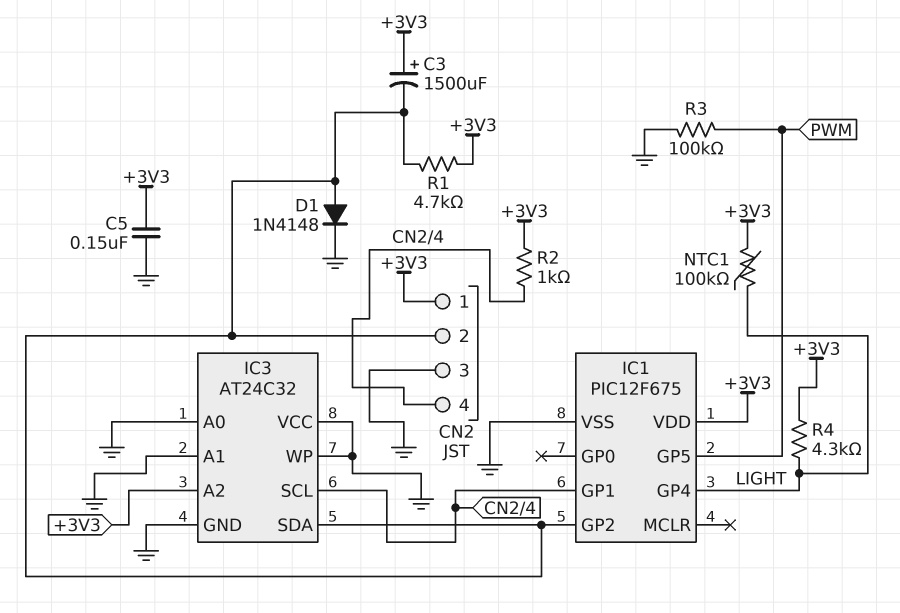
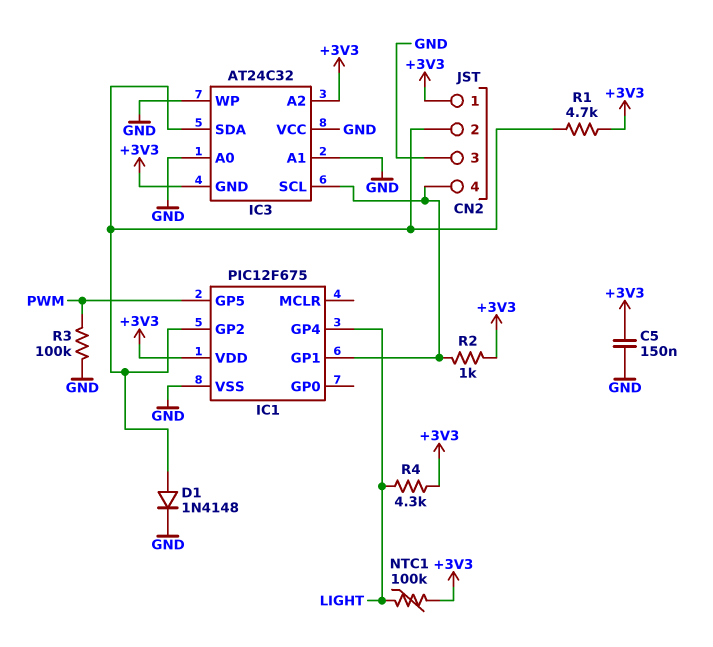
C3: 1500uF (plus +3V3, minus CN2/2) -> none
IC3 pin GND: GND -> +3V3

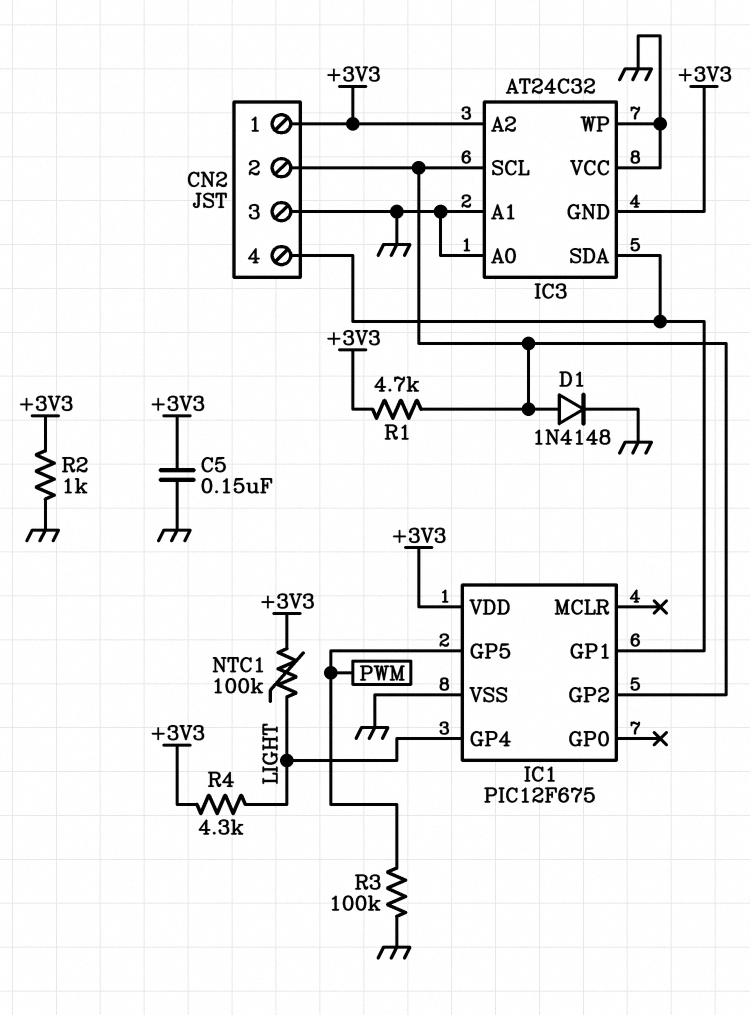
IC3 pin SCL: CN2/4 -> CN2/2
IC3 pin SDA: CN2/2 -> CN2/4
R2: 1k (+3V3, CN2/4) -> 1k (+3V3, GND)

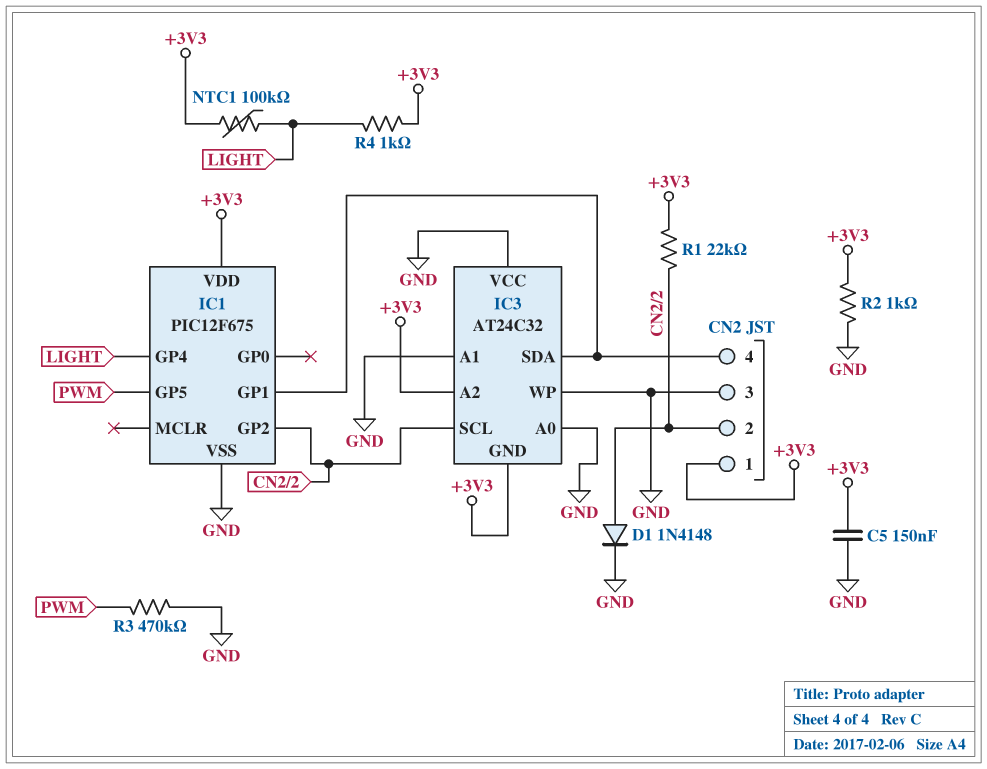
R1: 4.7k (+3V3, CN2/2) -> 22k (+3V3, CN2/2)
R3: 100k (GND, PWM) -> 470k (GND, PWM)
R4: 4.3k (+3V3, LIGHT) -> 1k (+3V3, LIGHT)

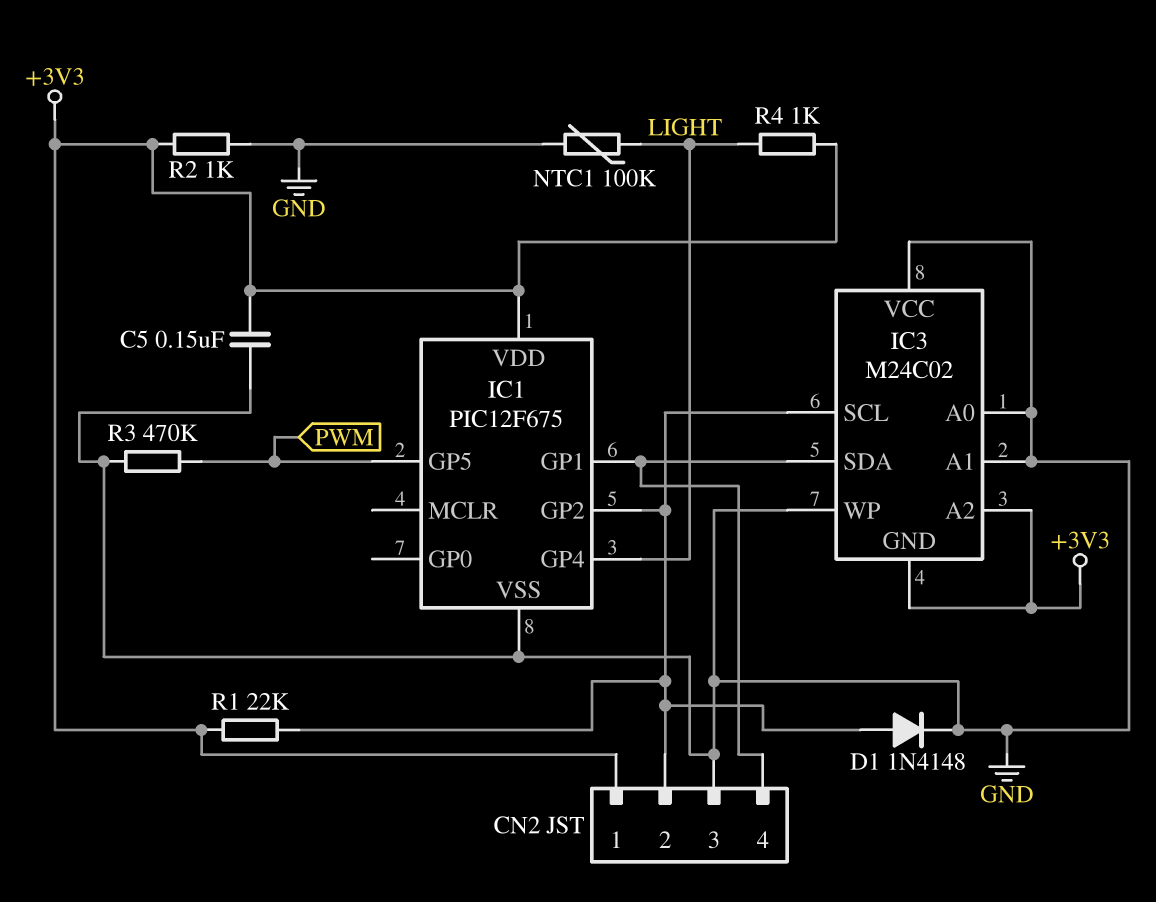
IC3: AT24C32 -> M24C02
NTC1: 100k (+3V3, LIGHT) -> 100k (GND, LIGHT)

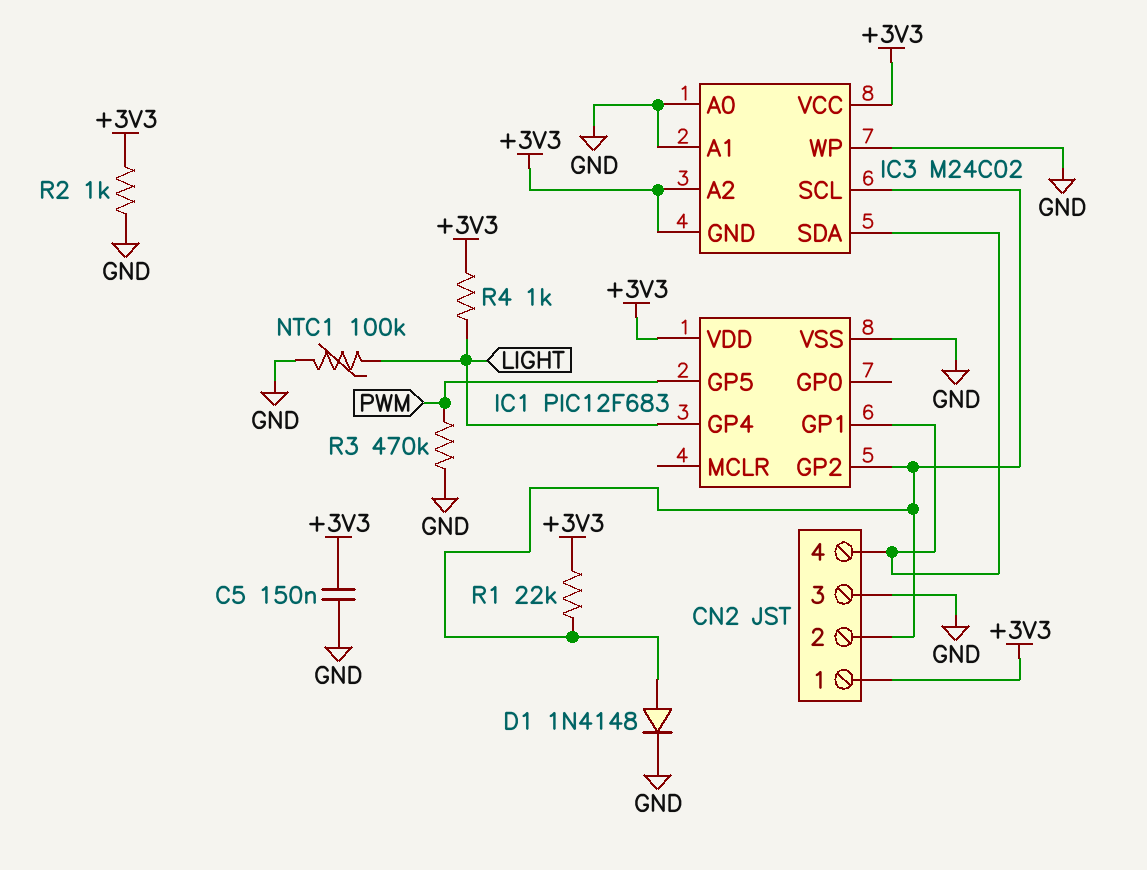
IC1: PIC12F675 -> PIC12F683
IC3 pin VCC: GND -> +3V3

